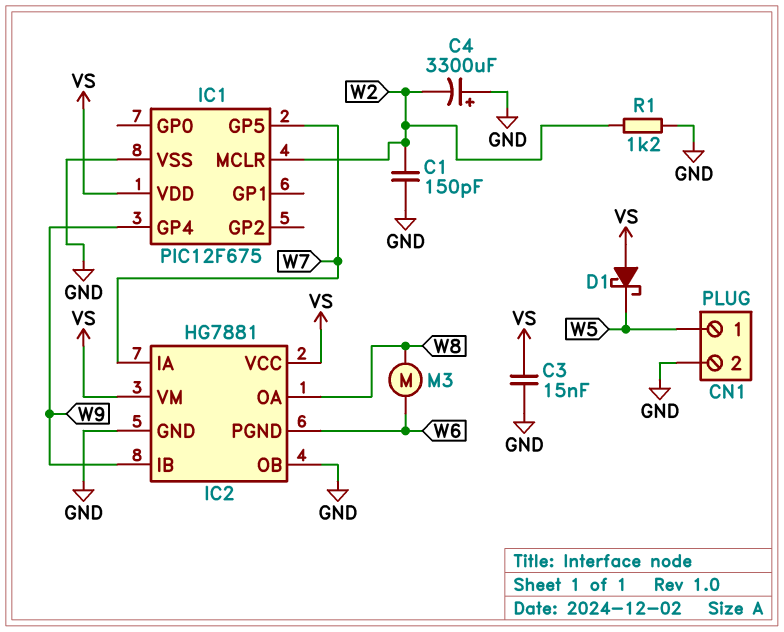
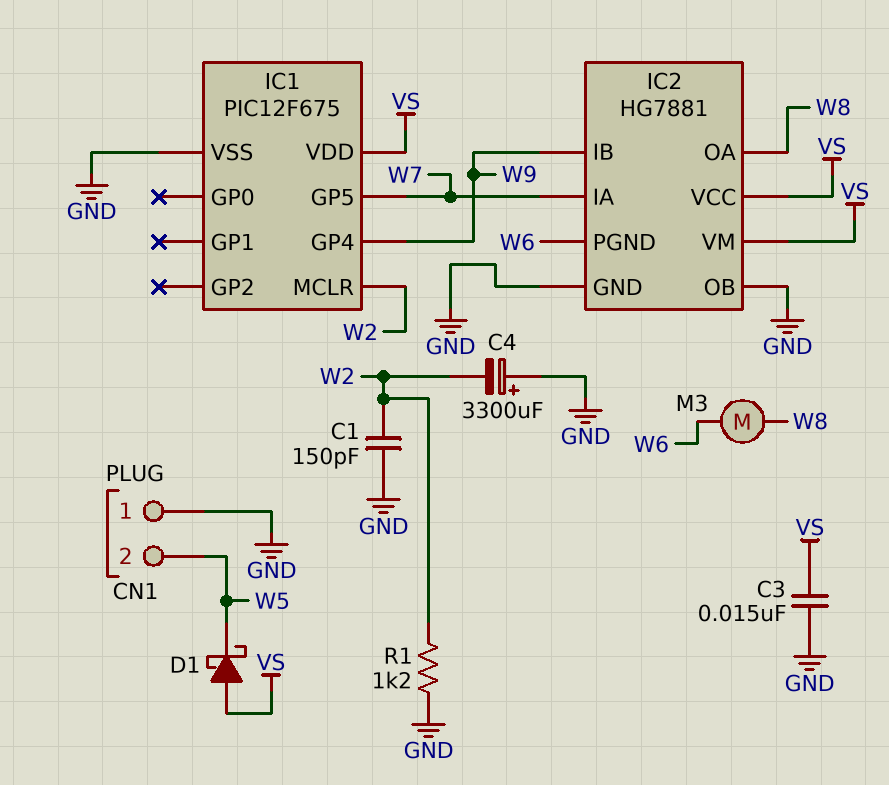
CN1 pin 1: W5 -> GND
CN1 pin 2: GND -> W5

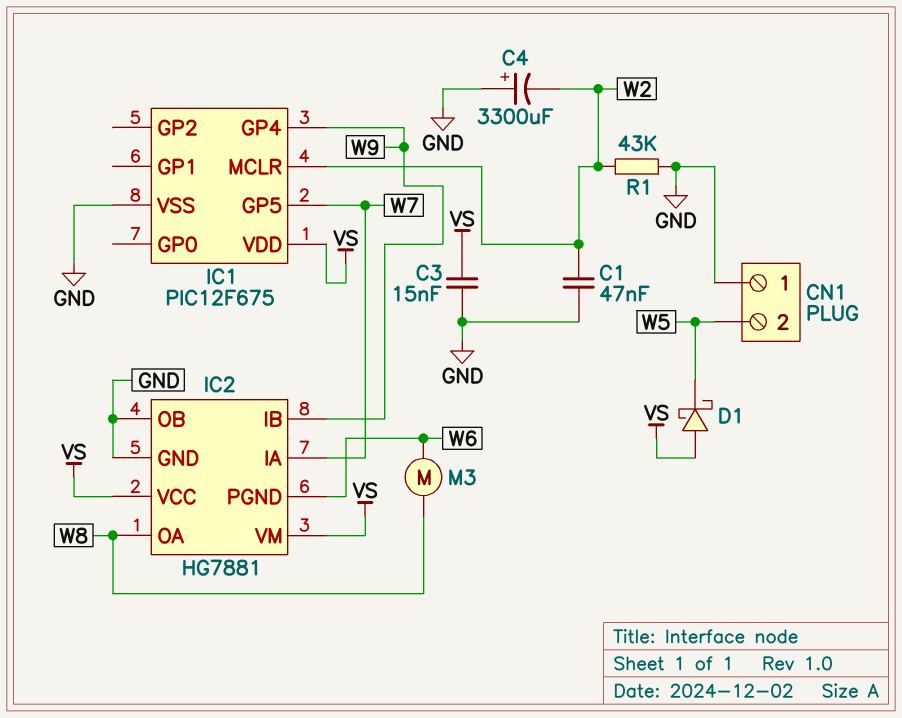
C1: 150pF (GND, W2) -> 47nF (GND, W2)
R1: 1.2k (GND, W2) -> 43k (GND, W2)

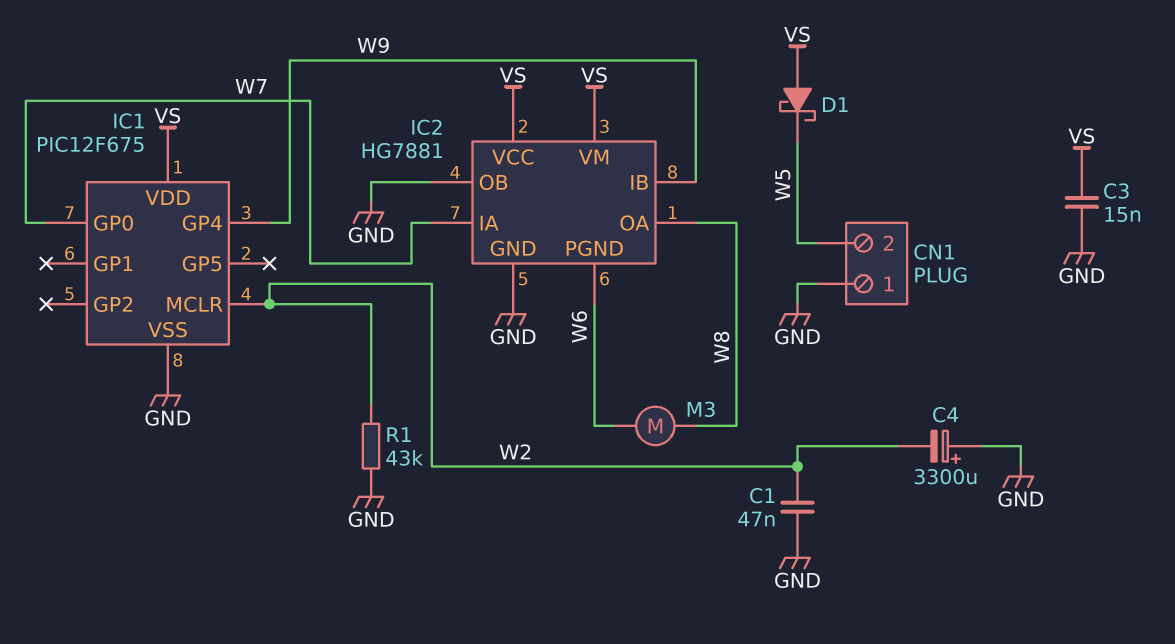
IC1 pin GP0: none -> W7
IC1 pin GP5: W7 -> none

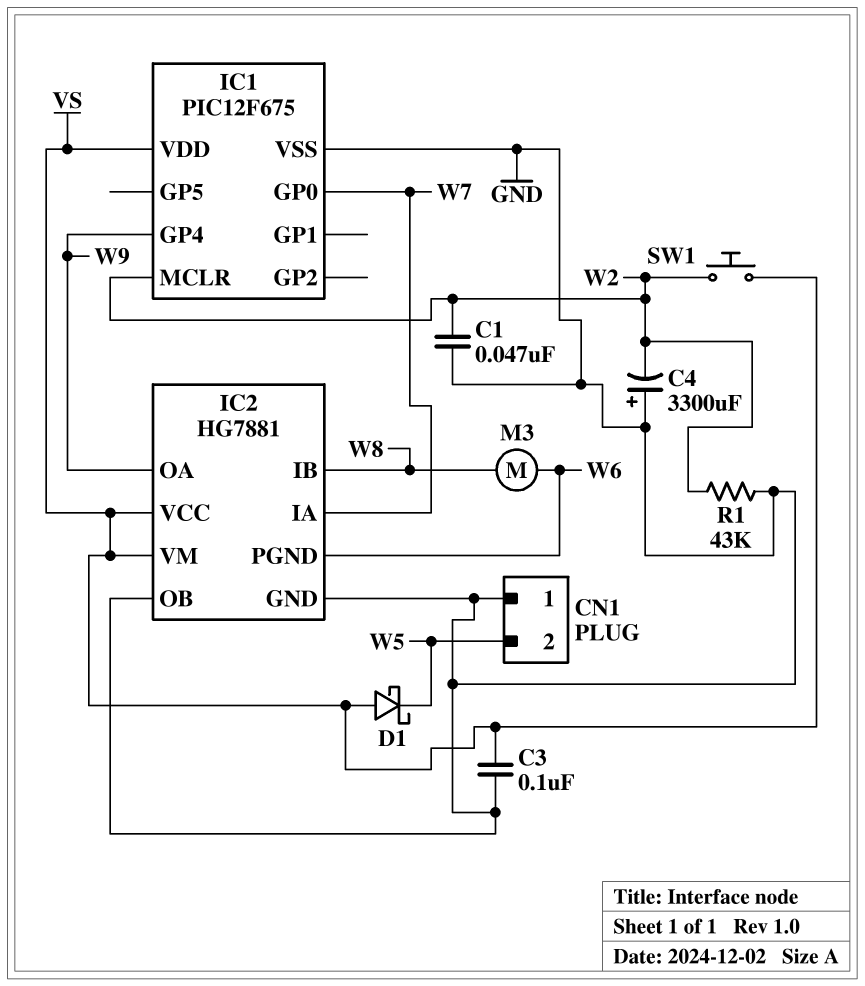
C3: 15nF (GND, VS) -> 100nF (GND, VS)
IC2 pin IB: W9 -> W8
IC2 pin OA: W8 -> W9
SW1: none -> button (VS, W2)

